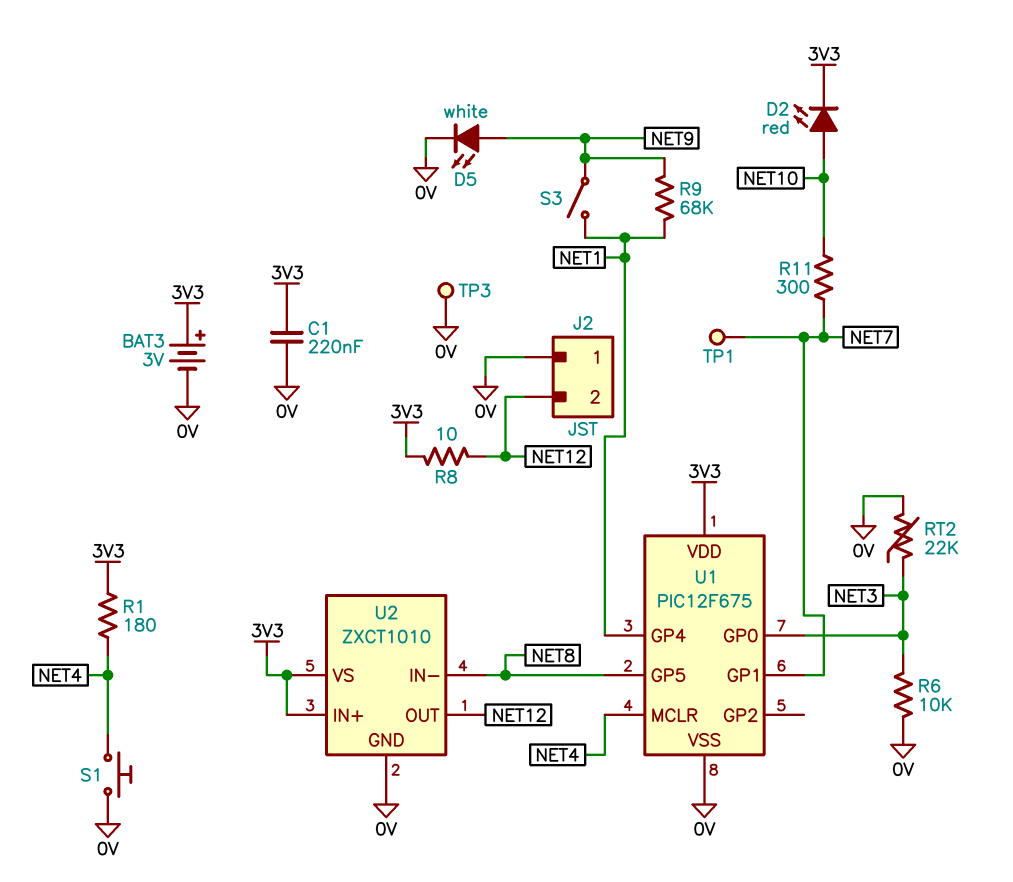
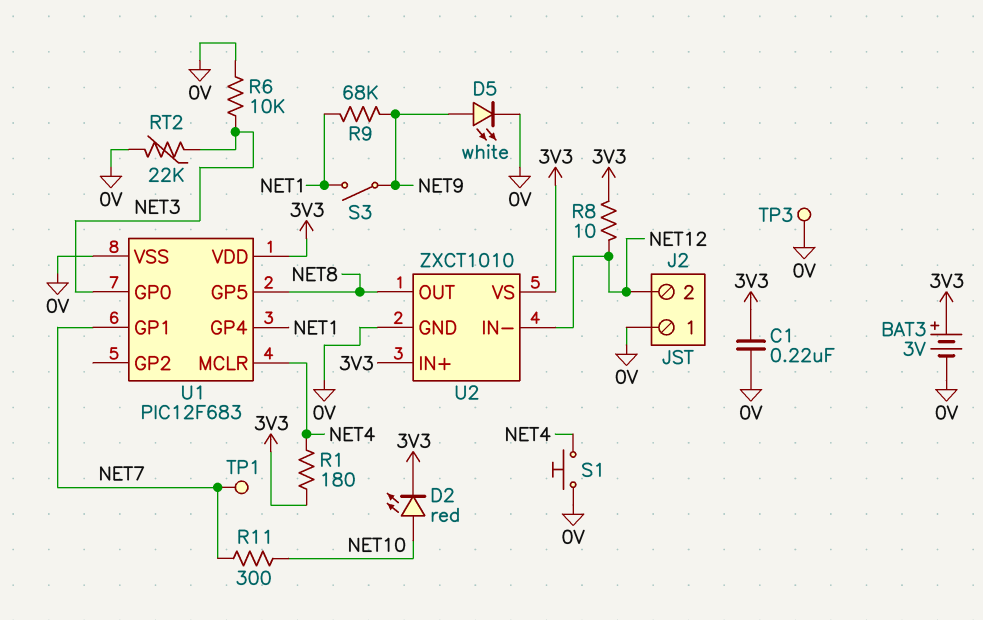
U1: PIC12F675 -> PIC12F683
U2 pin IN-: NET8 -> NET12
U2 pin OUT: NET12 -> NET8

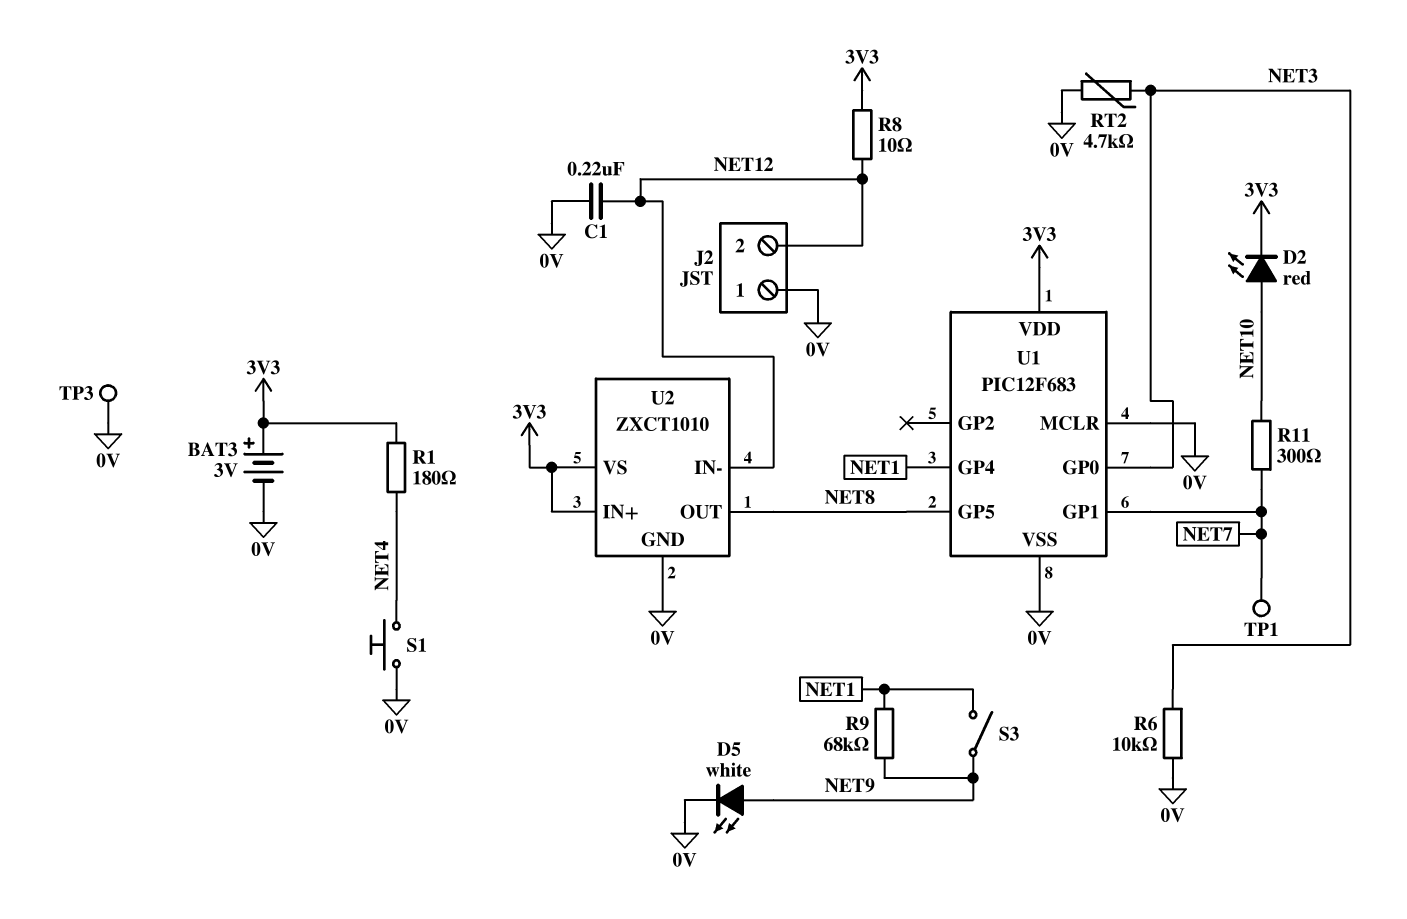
C1: 220nF (0V, 3V3) -> 220nF (0V, NET12)
RT2: 22k (0V, NET3) -> 4.7k (0V, NET3)
U1 pin MCLR: NET4 -> 0V

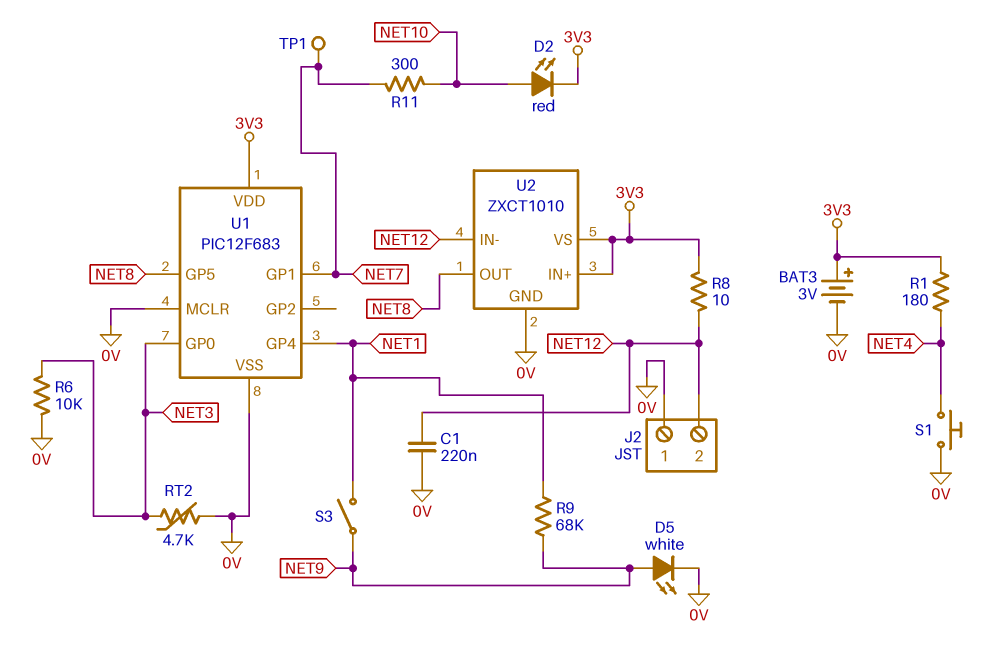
TP3: test point (0V) -> none

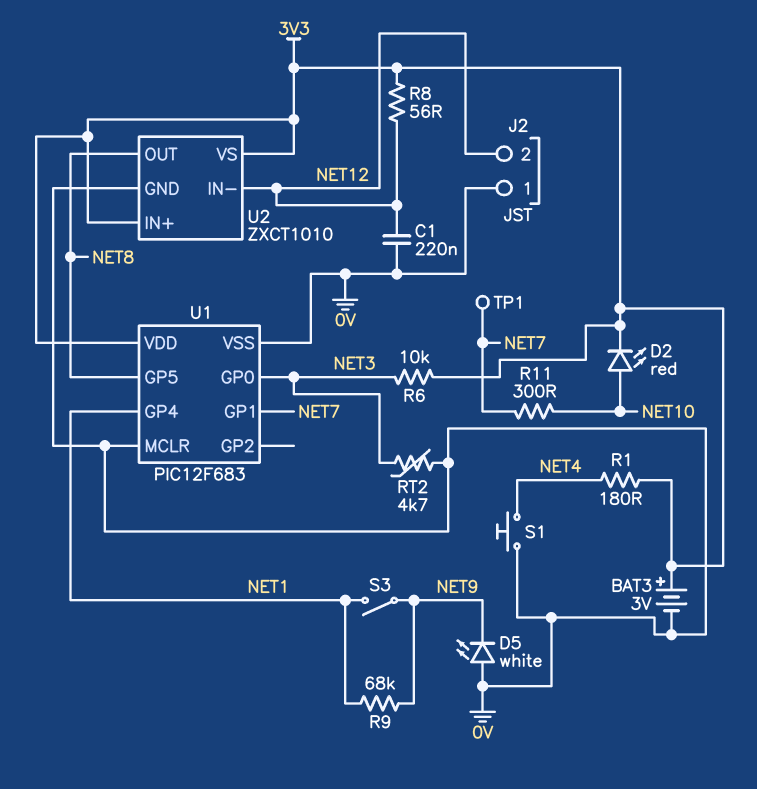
D5: LED white (A NET9, K 0V) -> LED white (A 0V, K NET9)
R6: 10k (0V, NET3) -> 10k (3V3, NET3)
R8: 10 (3V3, NET12) -> 56 (3V3, NET12)

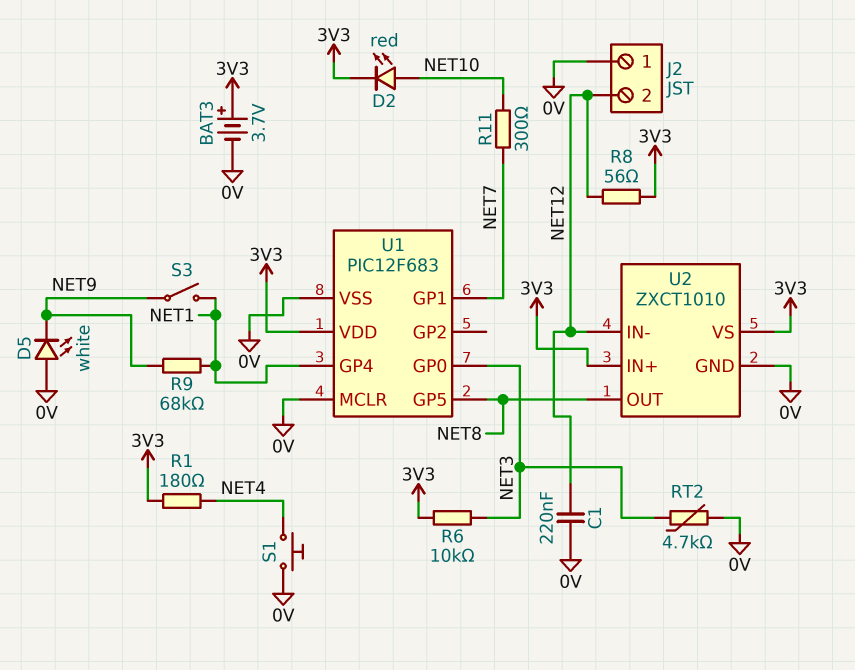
BAT3: 3V (plus 3V3, minus 0V) -> 3.7V (plus 3V3, minus 0V)
TP1: test point (NET7) -> none

